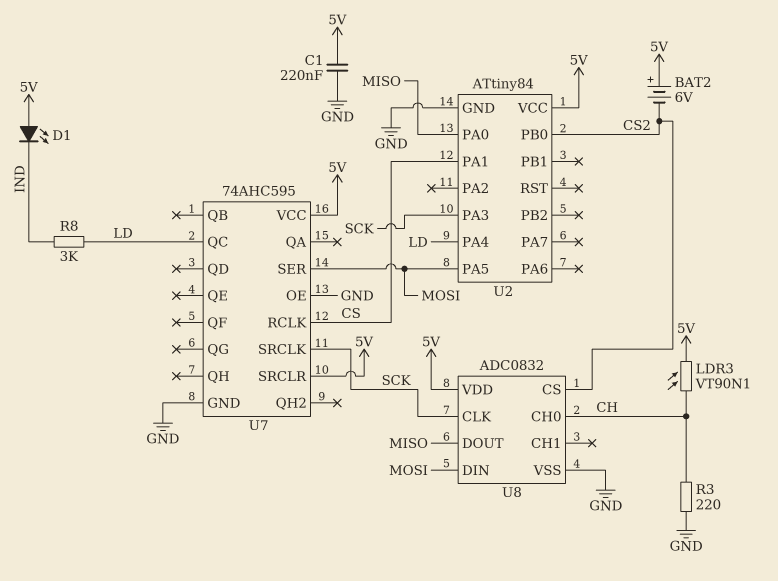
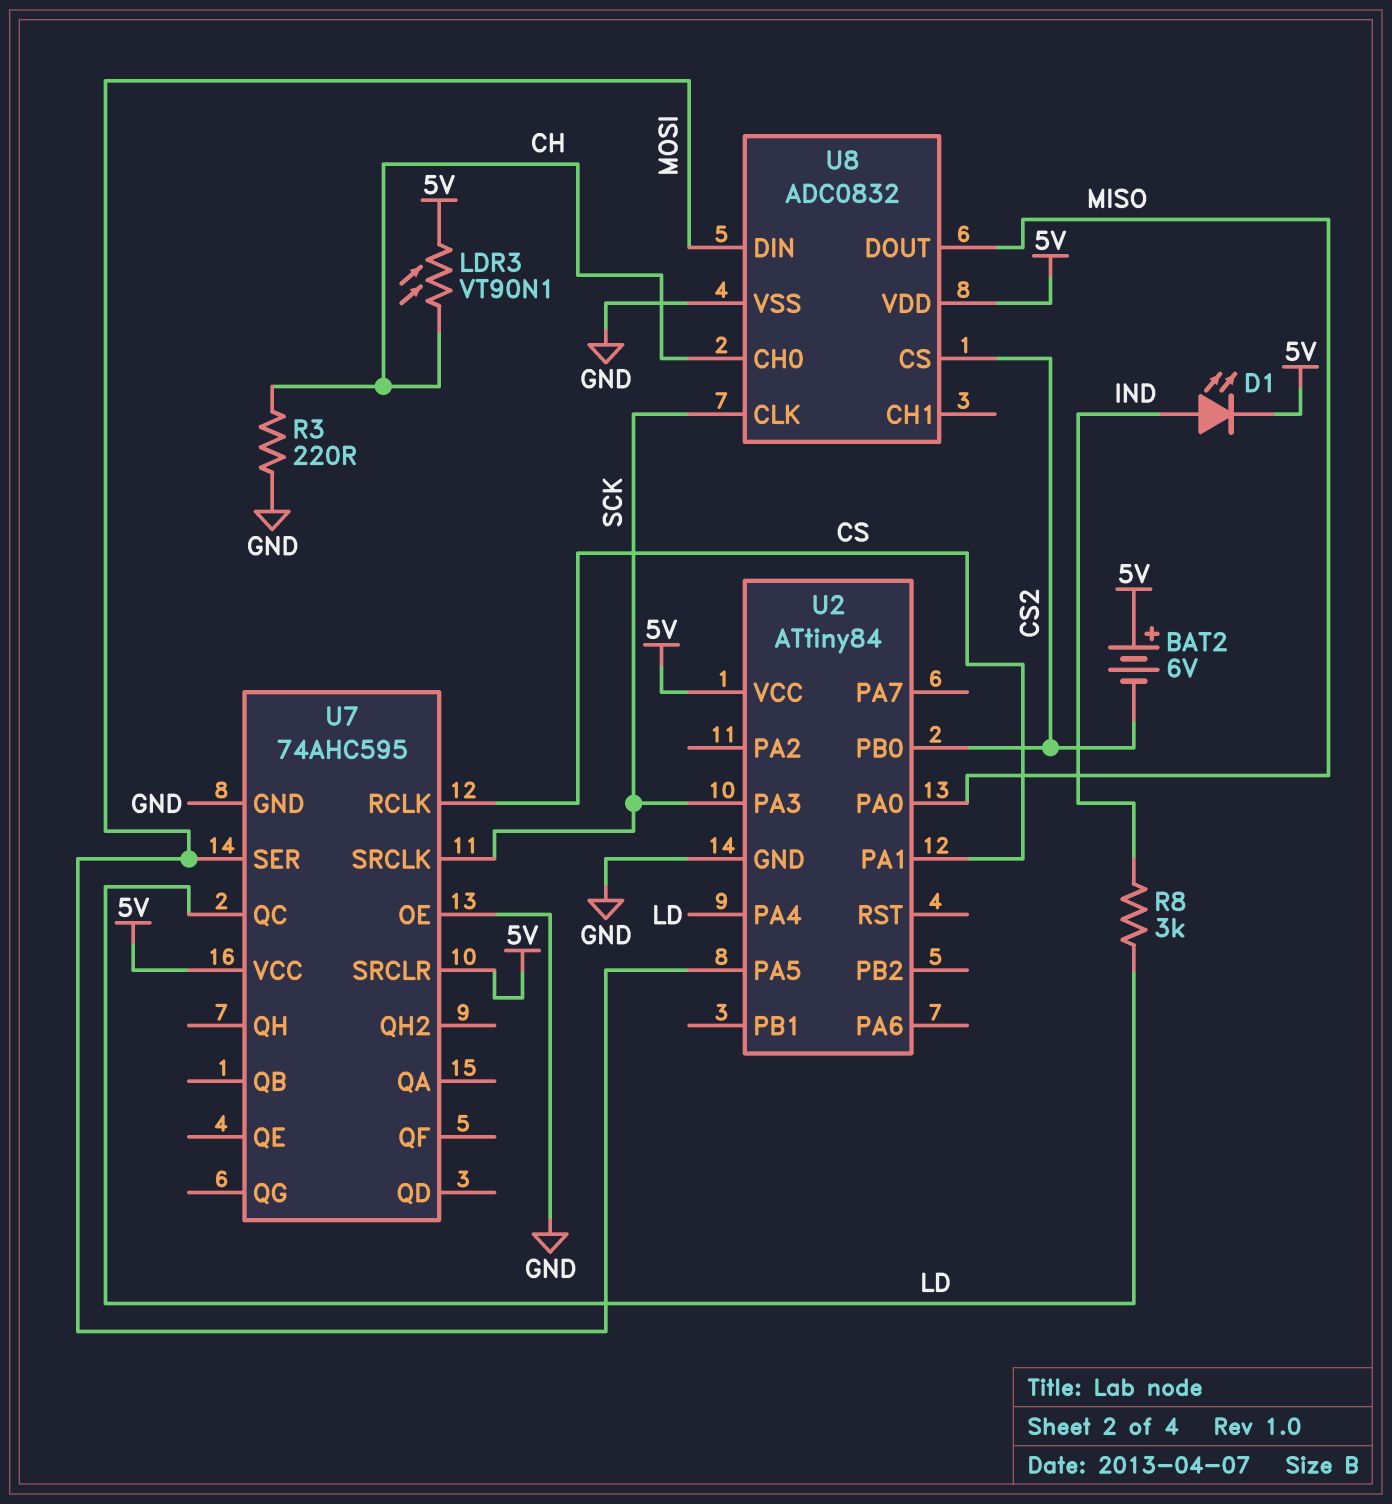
C1: 220nF (5V, GND) -> none
D1: LED (A 5V, K IND) -> LED (A IND, K 5V)

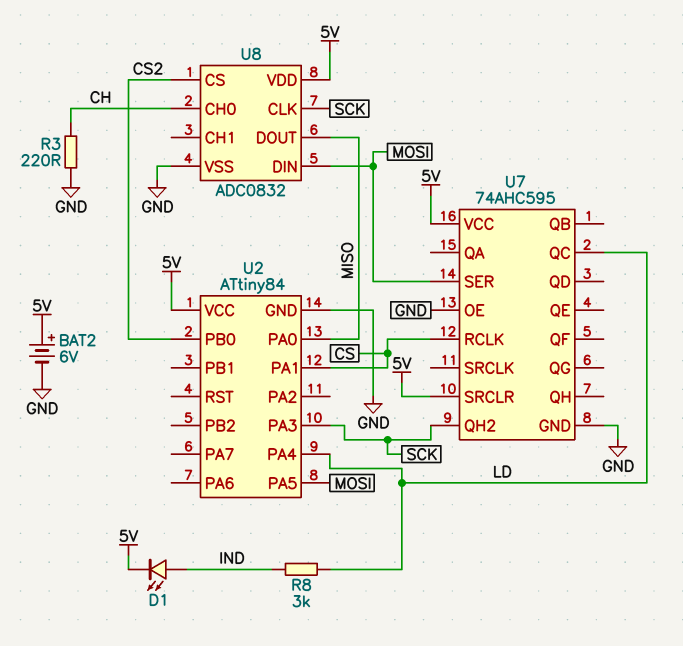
BAT2: 6V (plus 5V, minus CS2) -> 6V (plus 5V, minus GND)
LDR3: VT90N1 (5V, CH) -> none
U7 pin QH2: none -> SCK
U7 pin SRCLK: SCK -> none

